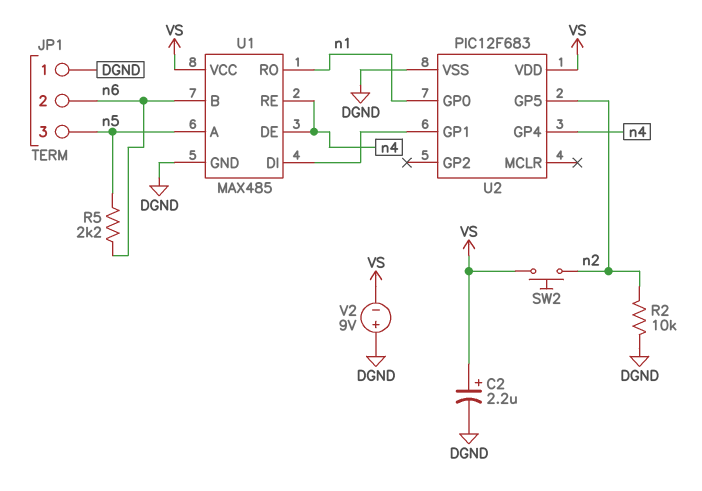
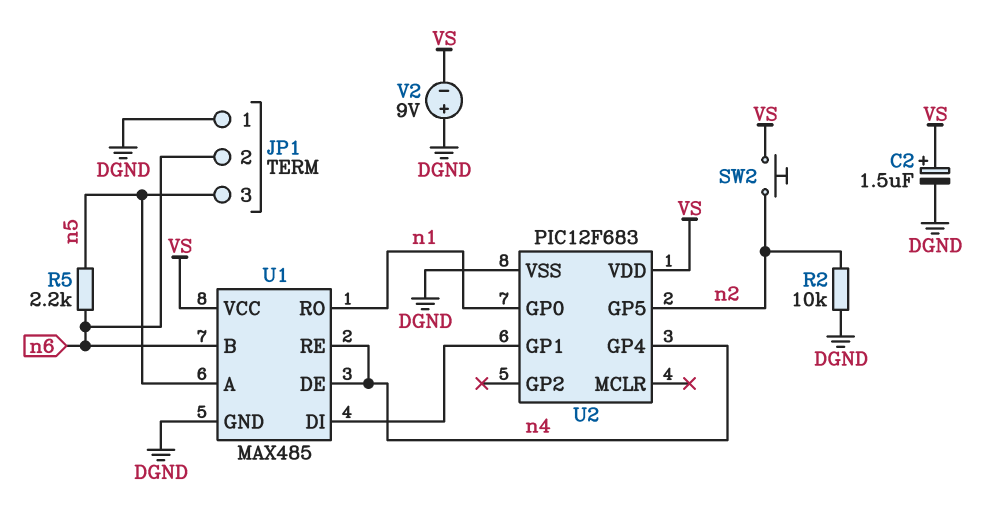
C2: 2.2uF (plus VS, minus DGND) -> 1.5uF (plus VS, minus DGND)

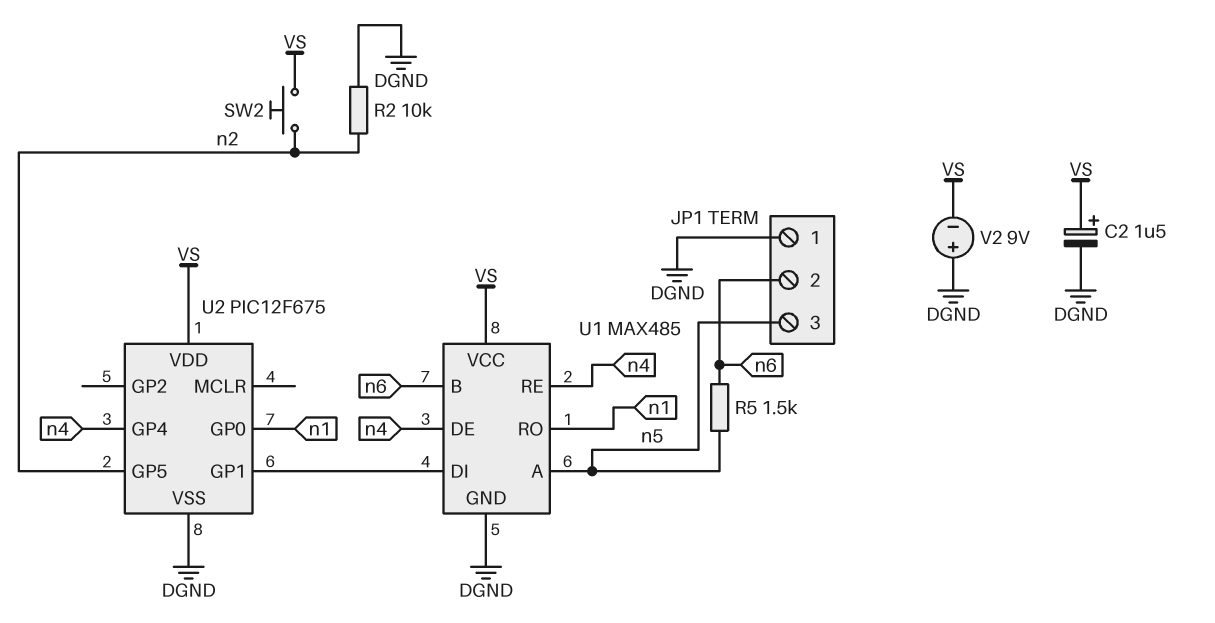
R5: 2.2k (n5, n6) -> 1.5k (n5, n6)
U2: PIC12F683 -> PIC12F675

